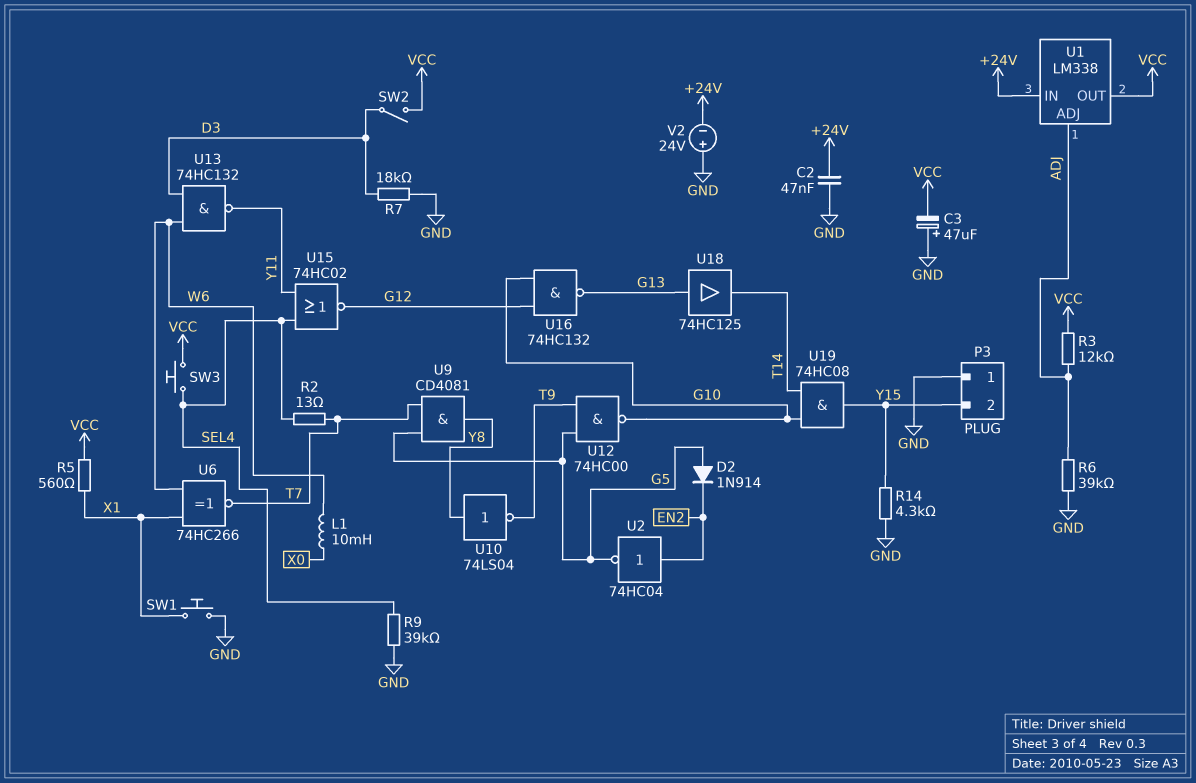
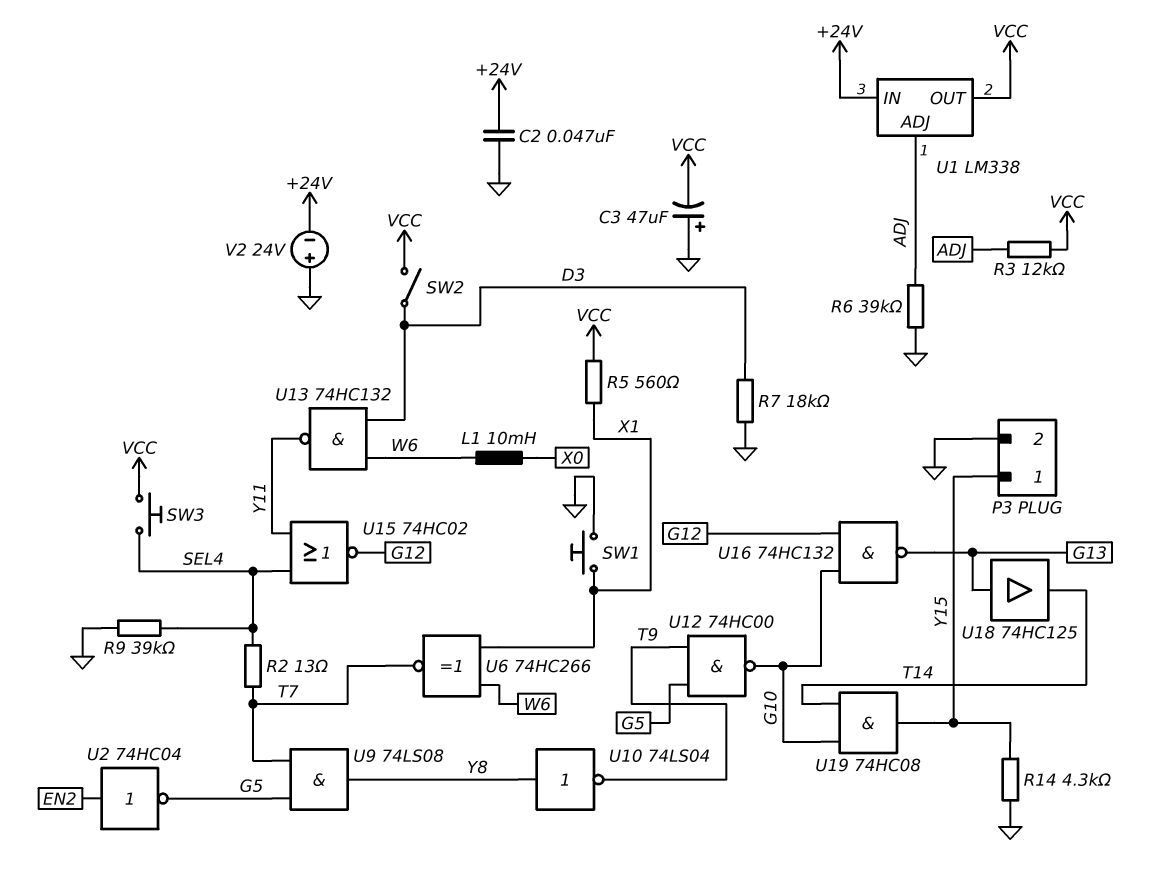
D2: diode 1N914 (A G5, K EN2) -> none
P3 pin 1: GND -> Y15
P3 pin 2: Y15 -> GND
U9: AND CD4081 (in G5, in T7, out Y8) -> AND 74LS08 (in G5, in T7, out Y8)

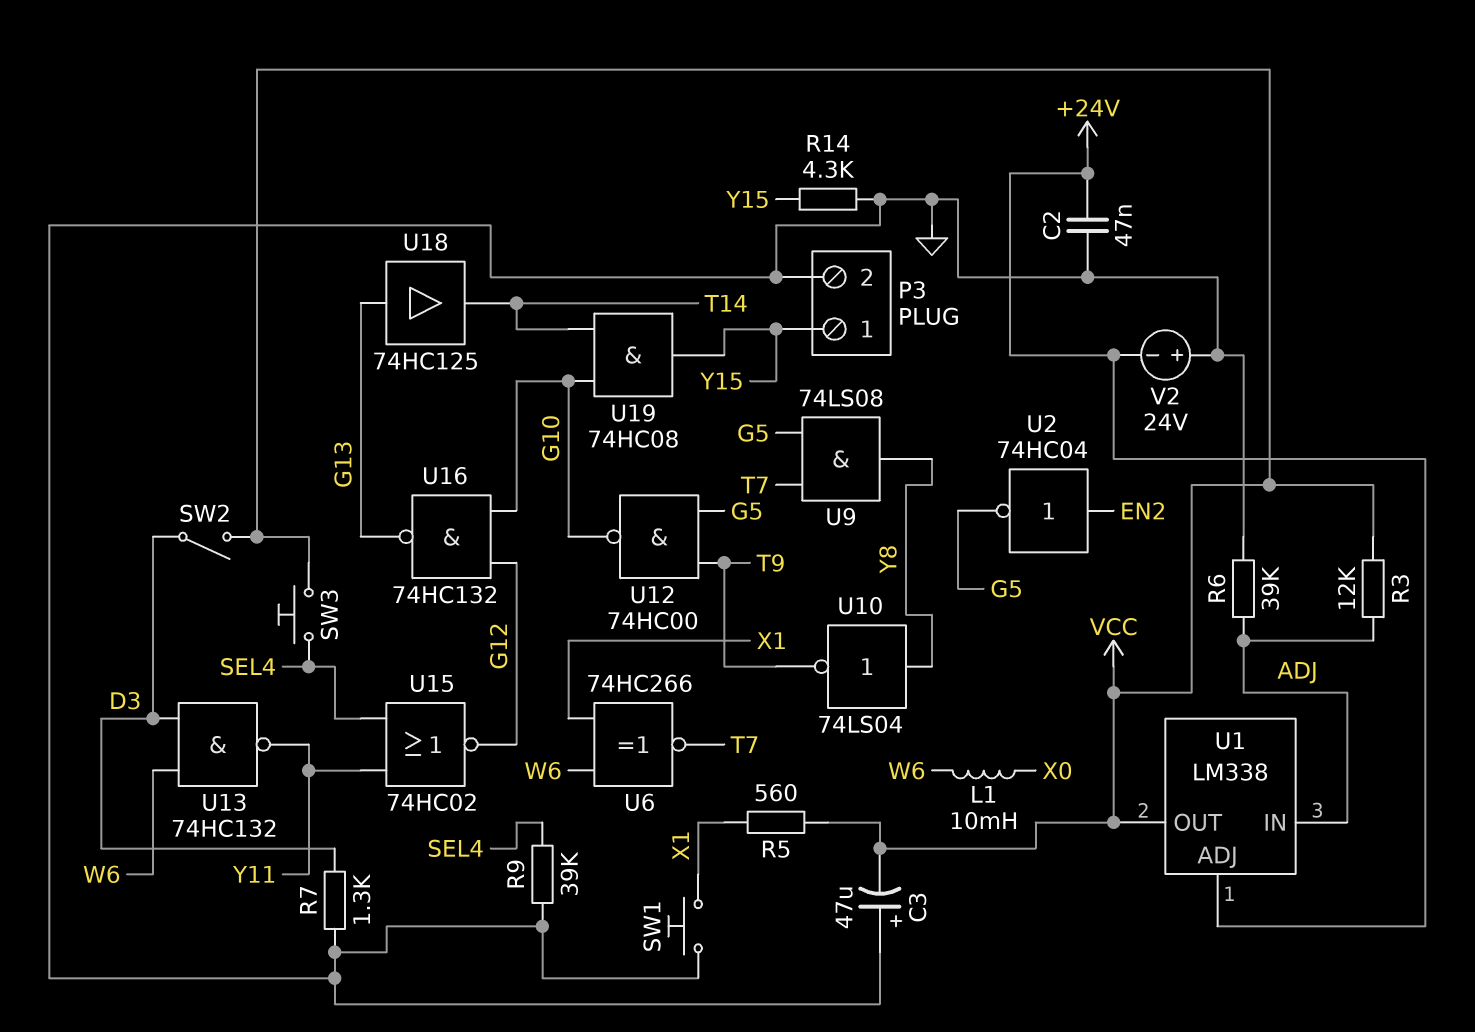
R2: 13 (SEL4, T7) -> none
R7: 18k (D3, GND) -> 1.3k (D3, GND)
U1 pin ADJ: ADJ -> +24V
U1 pin IN: +24V -> ADJ

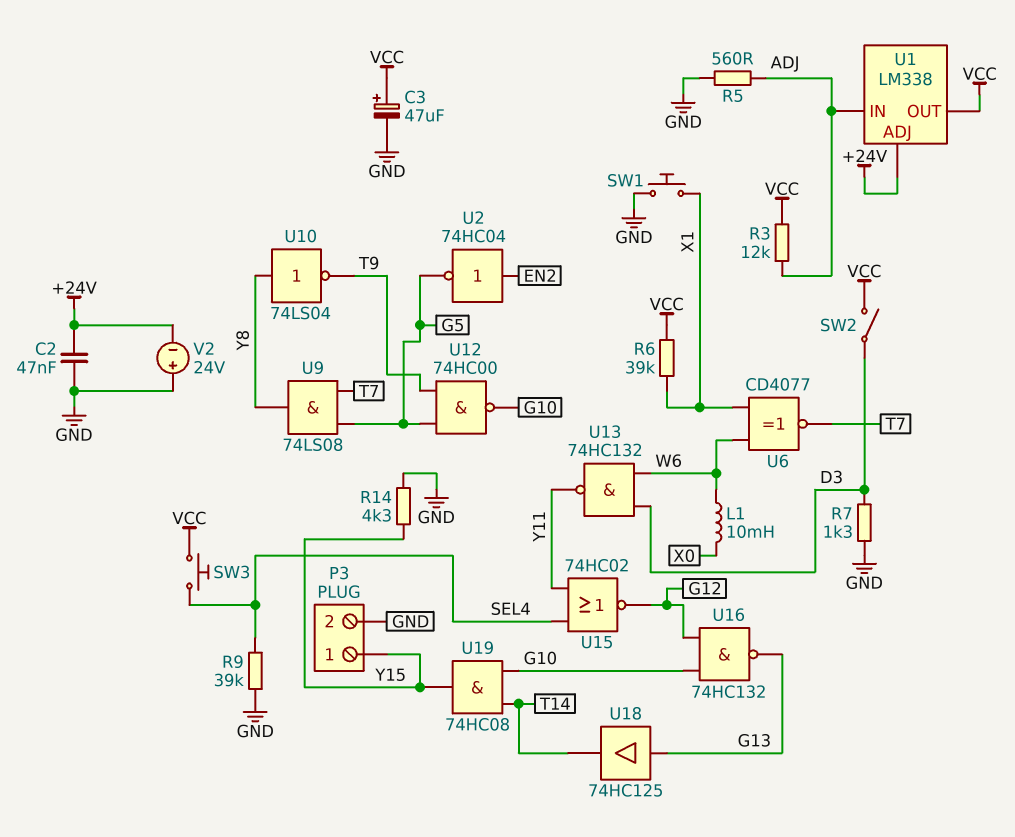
C3: 47uF (plus GND, minus VCC) -> 47uF (plus VCC, minus GND)
R5: 560 (VCC, X1) -> 560 (ADJ, GND)
R6: 39k (ADJ, GND) -> 39k (VCC, X1)
U6: XNOR 74HC266 (in W6, in X1, out T7) -> XNOR CD4077 (in W6, in X1, out T7)

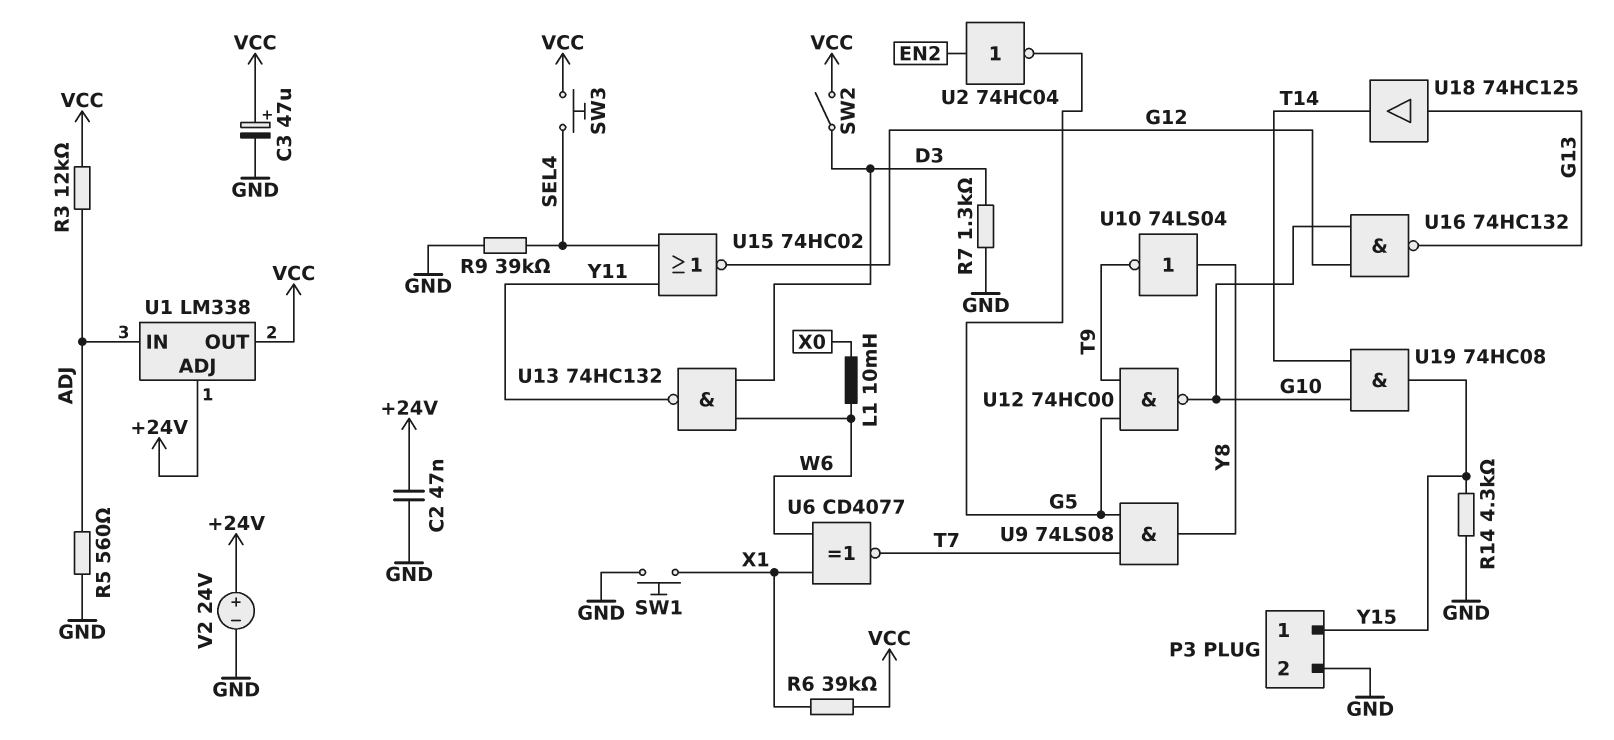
V2: 24V (plus GND, minus +24V) -> 24V (plus +24V, minus GND)

